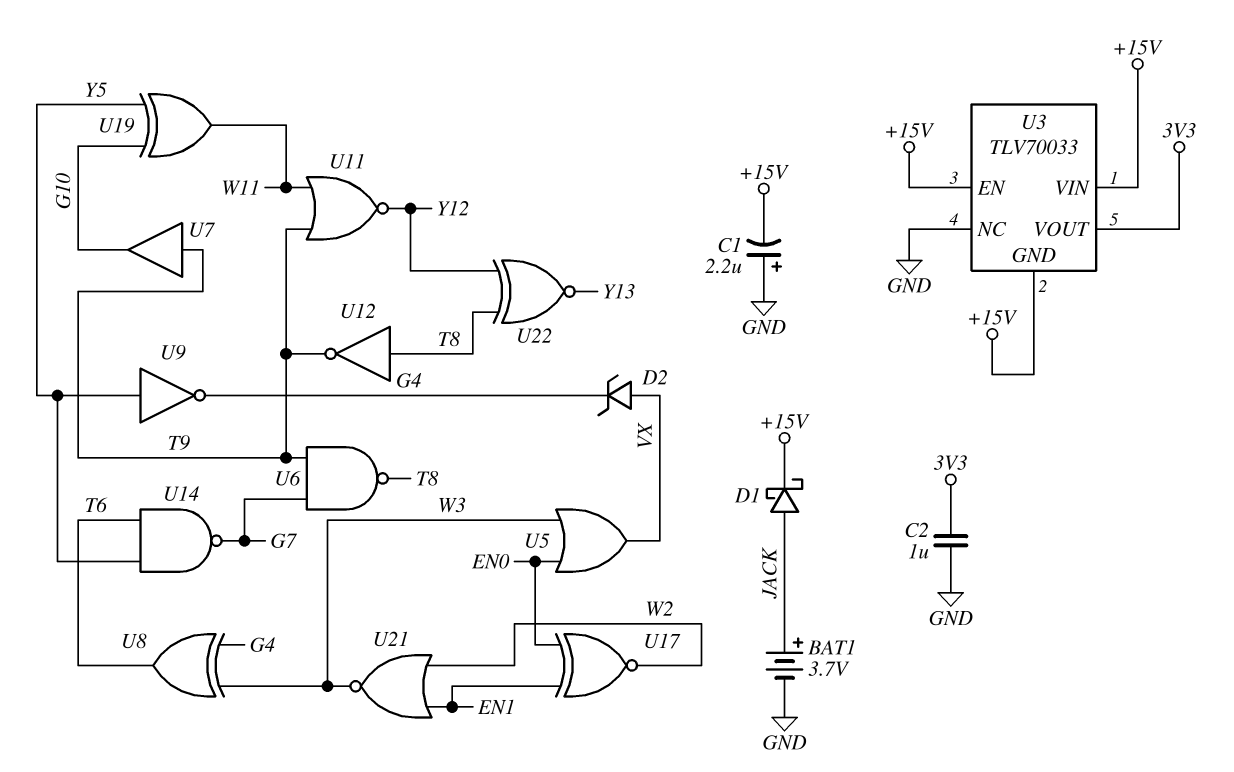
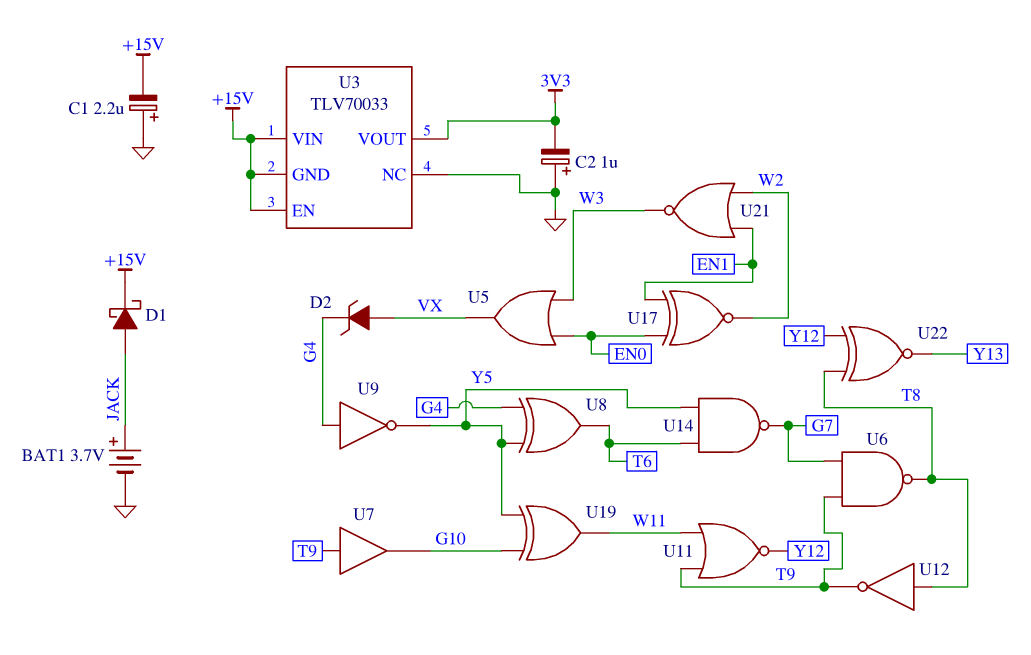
C2: 1uF (3V3, GND) -> 1uF (plus GND, minus 3V3)
U8: XOR (in G4, in W3, out T6) -> XOR (in G4, in Y5, out T6)
U9: NOT (in Y5, out G4) -> NOT (in G4, out Y5)

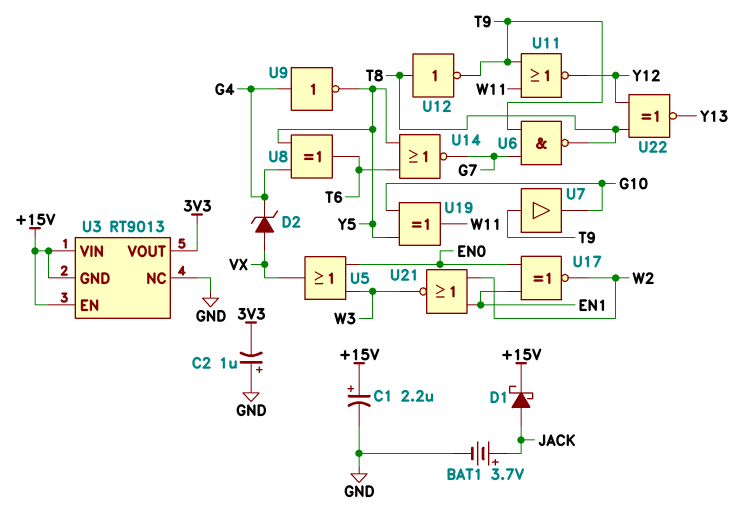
C1: 2.2uF (plus GND, minus +15V) -> 2.2uF (plus +15V, minus GND)
U3: TLV70033 -> RT9013
U14: NAND (in T6, in Y5, out G7) -> NOR (in T6, in Y5, out G7)

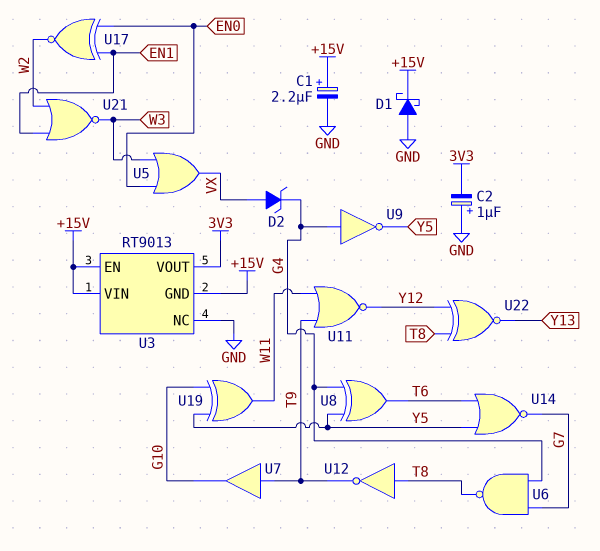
BAT1: 3.7V (plus JACK, minus GND) -> none
D1: schottky (A JACK, K +15V) -> schottky (A GND, K +15V)
U6: NAND (in G7, in T9, out T8) -> NAND (in G4, in G7, out T8)

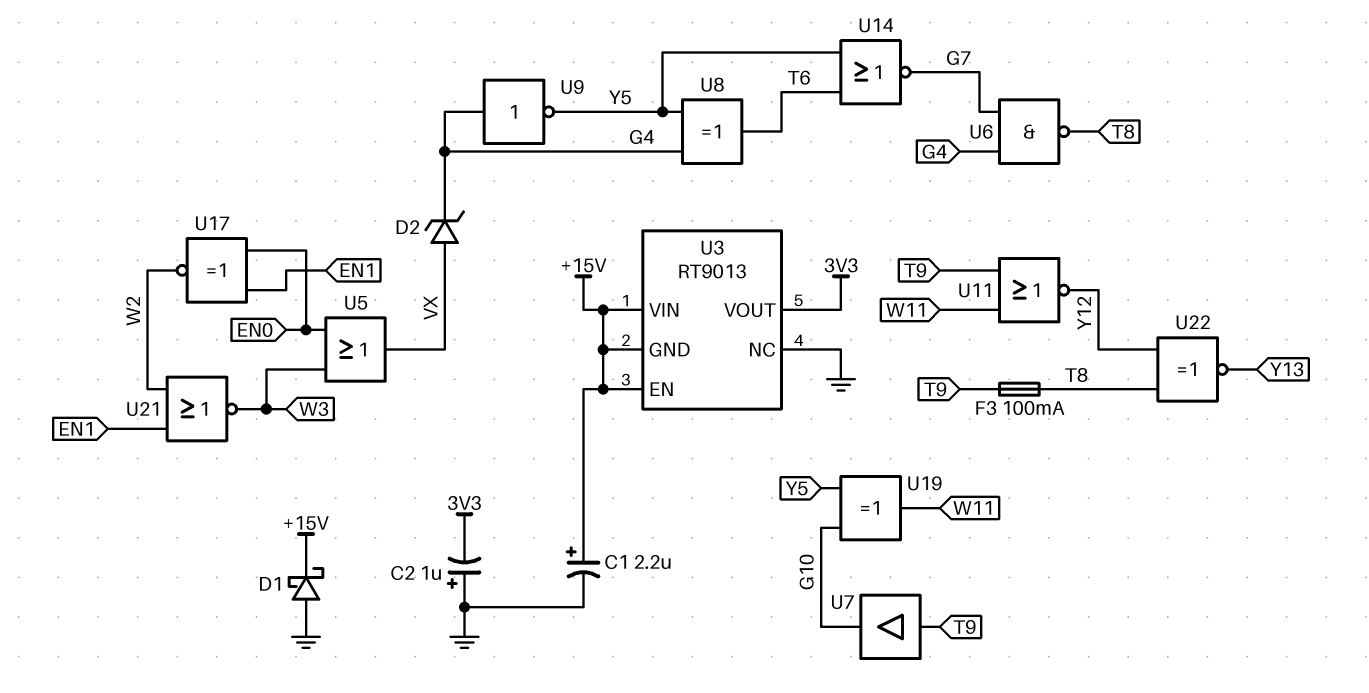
F3: none -> 100mA (T8, T9)
U12: NOT (in T8, out T9) -> none

